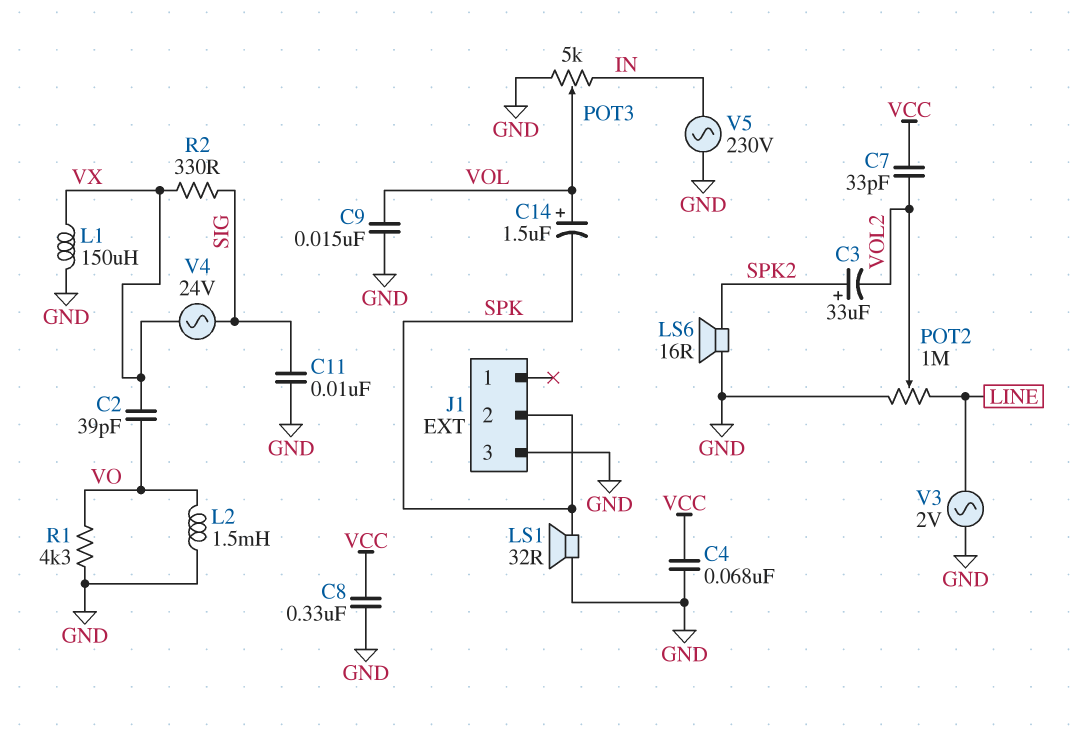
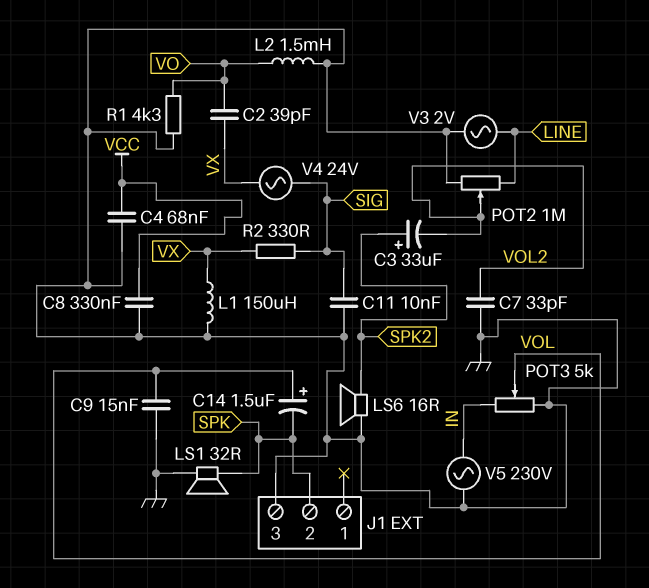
C7: 33pF (VCC, VOL2) -> 33pF (GND, VOL2)

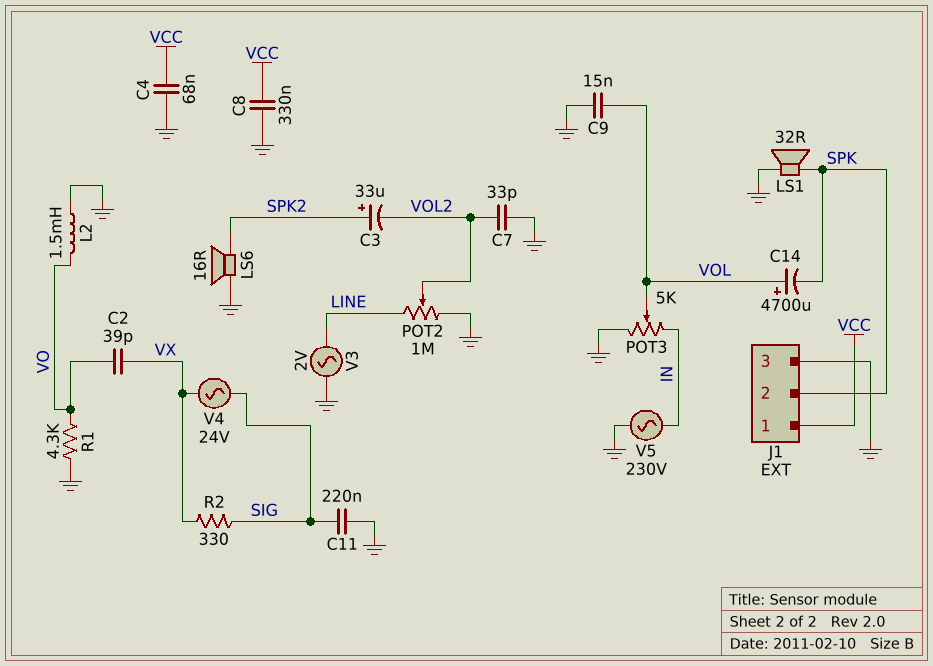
C11: 10nF (GND, SIG) -> 220nF (GND, SIG)
C14: 1.5uF (plus VOL, minus SPK) -> 4700uF (plus VOL, minus SPK)
J1 pin 1: none -> VCC
L1: 150uH (GND, VX) -> none

